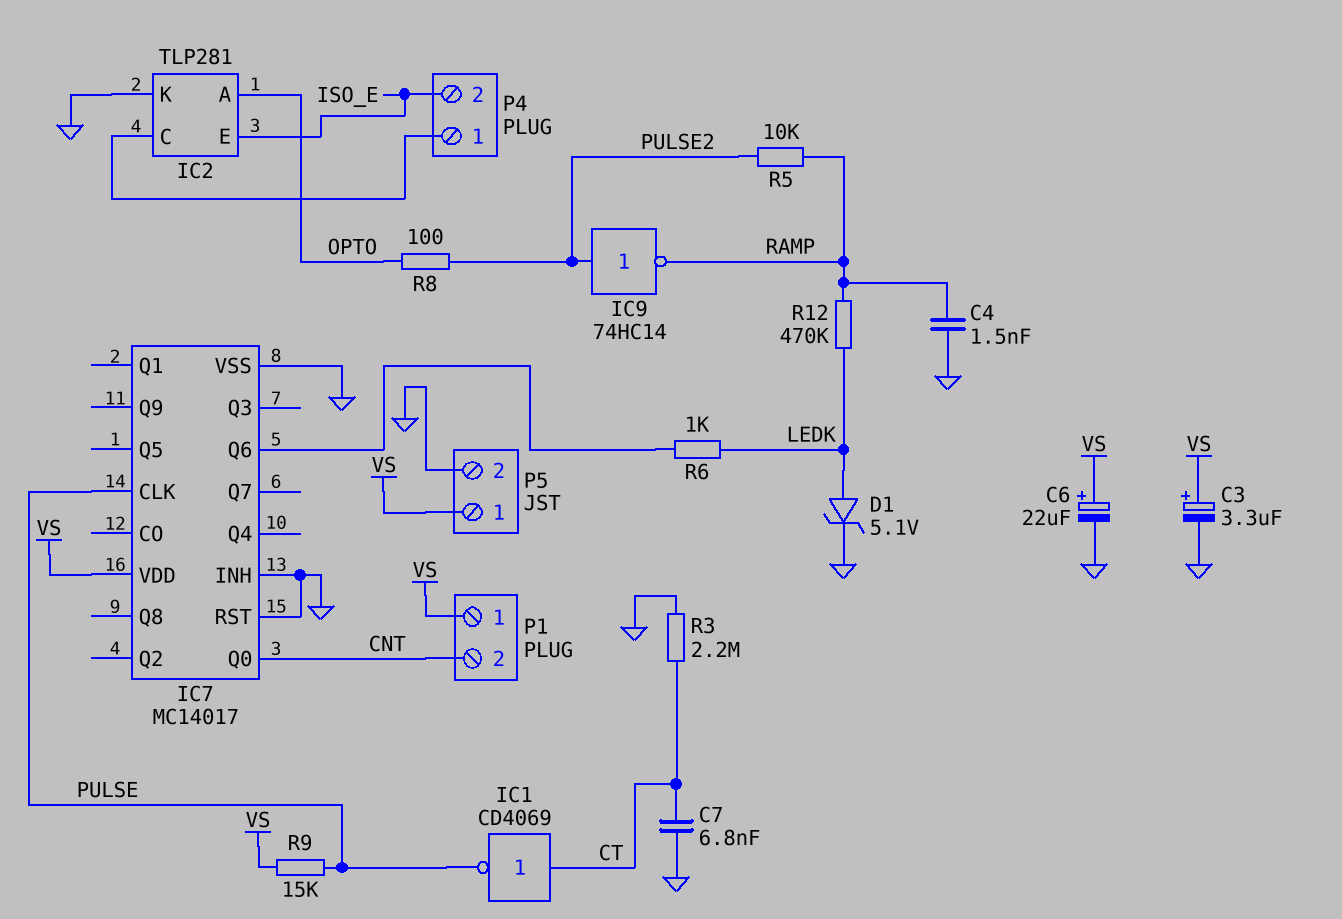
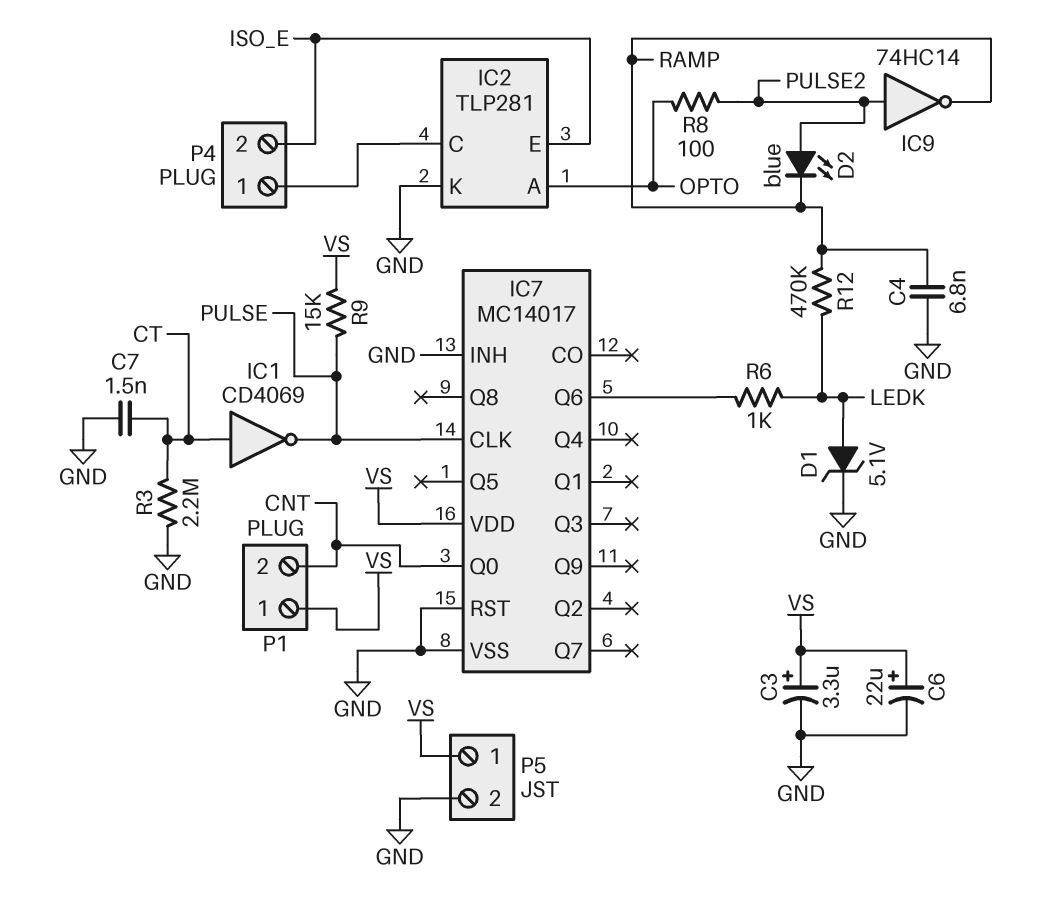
C4: 1.5nF (GND, RAMP) -> 6.8nF (GND, RAMP)
C7: 6.8nF (CT, GND) -> 1.5nF (CT, GND)
D2: none -> LED blue (A PULSE2, K RAMP)
R5: 10k (PULSE2, RAMP) -> none

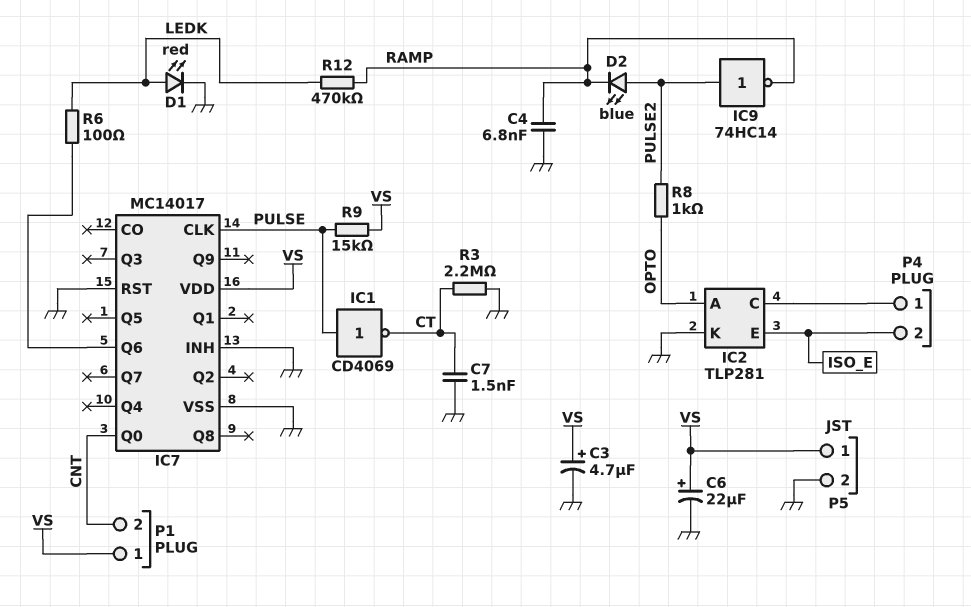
C3: 3.3uF (plus VS, minus GND) -> 4.7uF (plus VS, minus GND)
D1: zener 5.1V (A LEDK, K GND) -> LED red (A LEDK, K GND)
IC1: NOT CD4069 (in CT, out PULSE) -> NOT CD4069 (in PULSE, out CT)
R6: 1k (IC7/Q6, LEDK) -> 100 (IC7/Q6, LEDK)
R8: 100 (OPTO, PULSE2) -> 1k (OPTO, PULSE2)

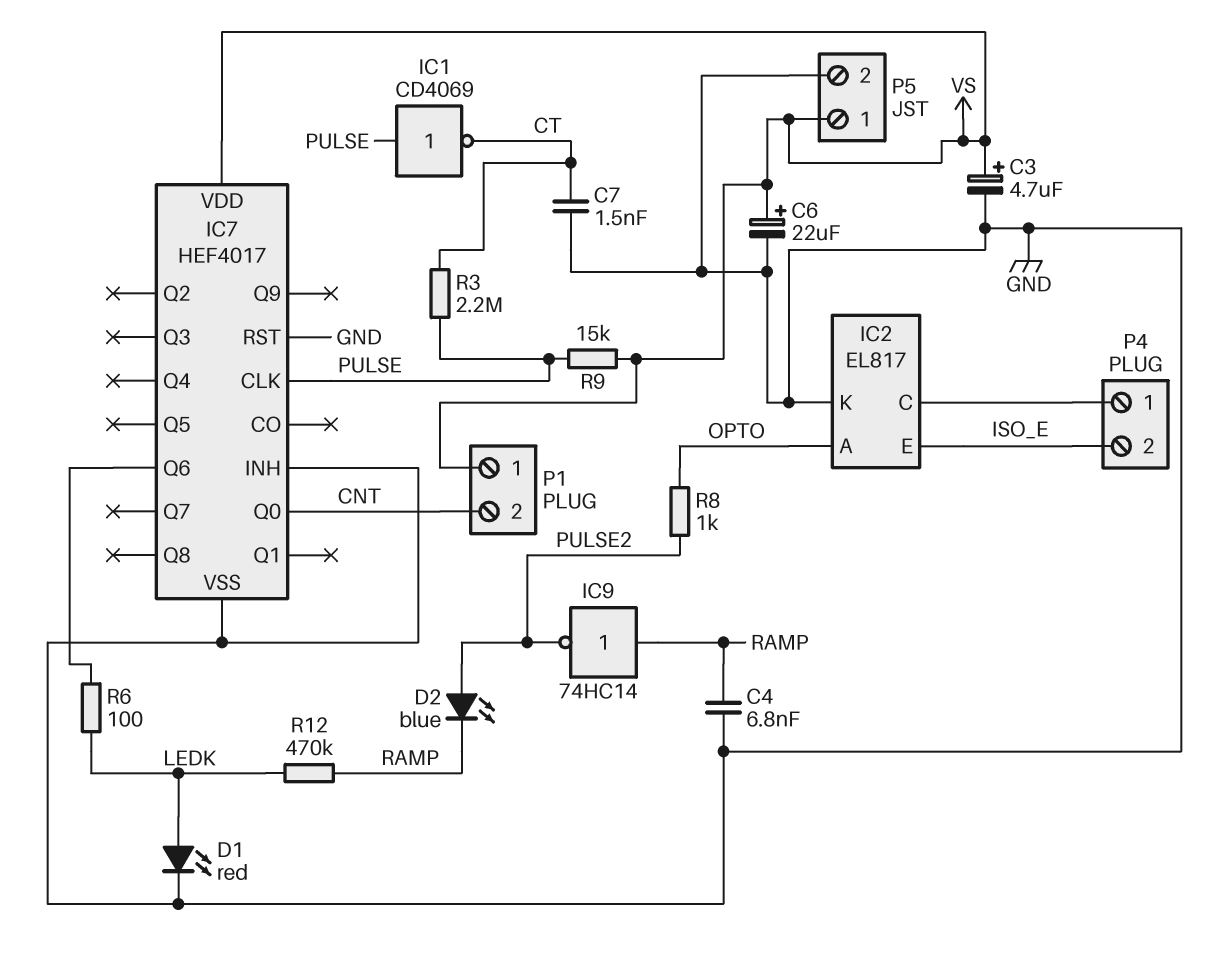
IC2: TLP281 -> EL817
IC7: MC14017 -> HEF4017
IC9: NOT 74HC14 (in PULSE2, out RAMP) -> NOT 74HC14 (in RAMP, out PULSE2)
R3: 2.2M (CT, GND) -> 2.2M (CT, PULSE)

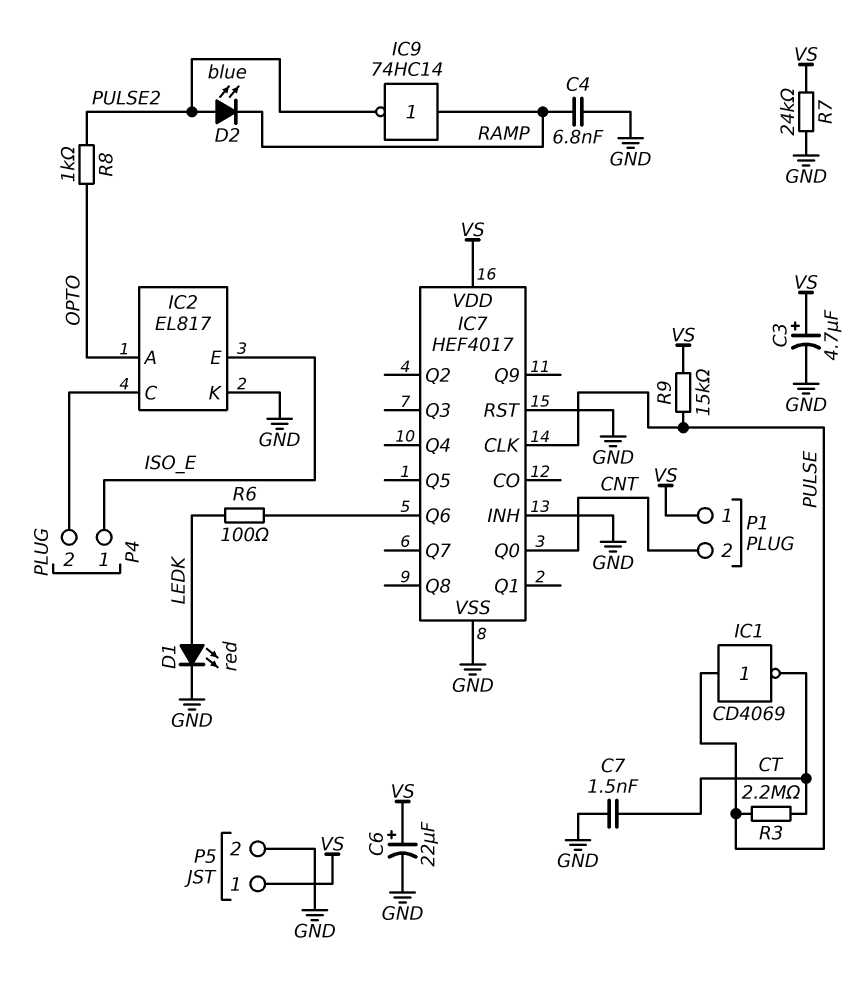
P4 pin 1: IC2/C -> ISO_E
P4 pin 2: ISO_E -> IC2/C
R7: none -> 24k (GND, VS)
R12: 470k (LEDK, RAMP) -> none

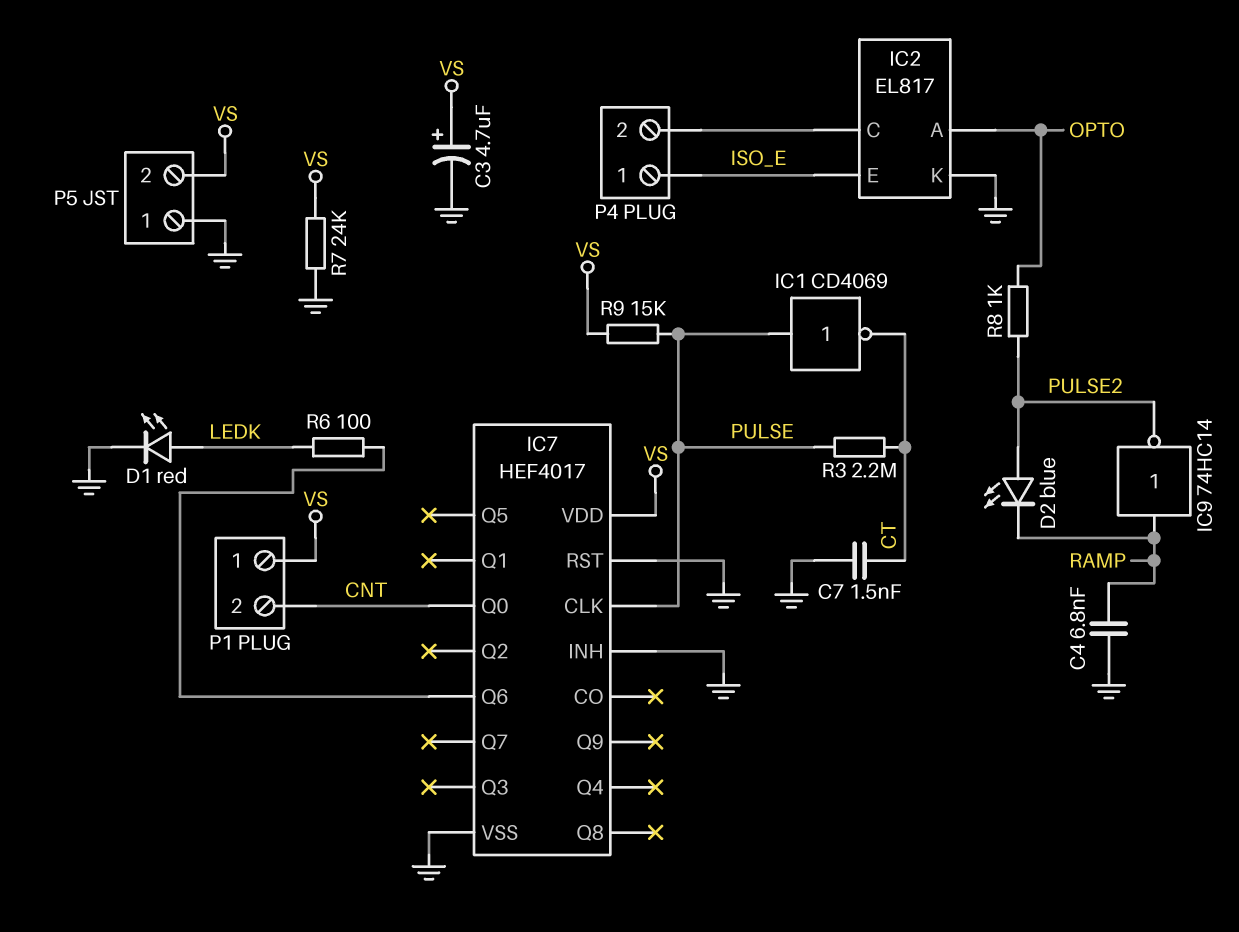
C6: 22uF (plus VS, minus GND) -> none
P5 pin 1: VS -> GND
P5 pin 2: GND -> VS

